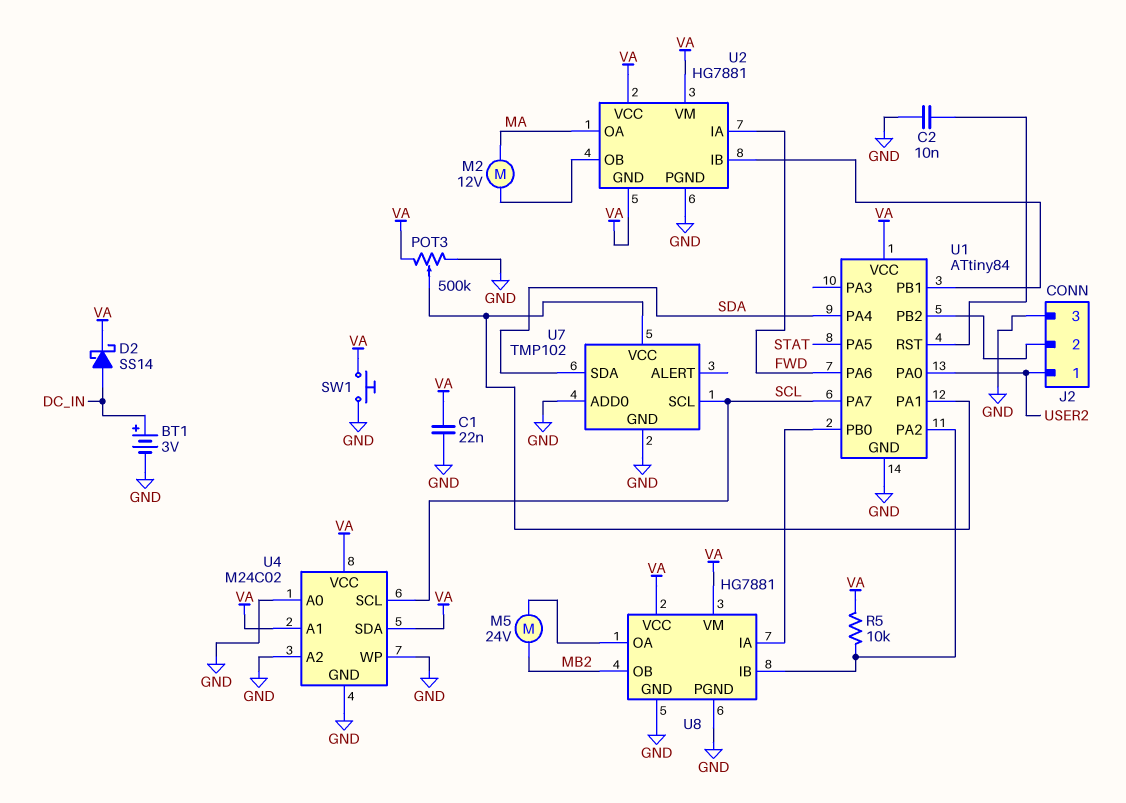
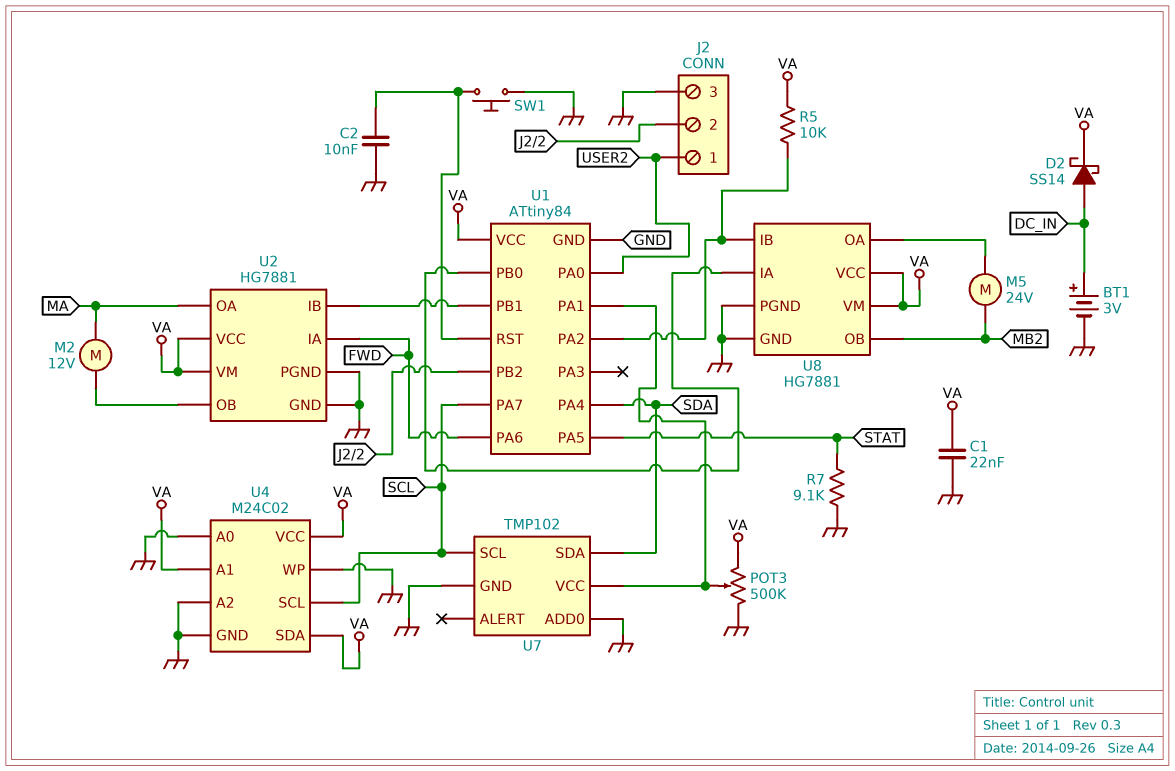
R7: none -> 9.1k (GND, STAT)
SW1: button (GND, VA) -> button (GND, U1/RST)
U2 pin GND: VA -> GND

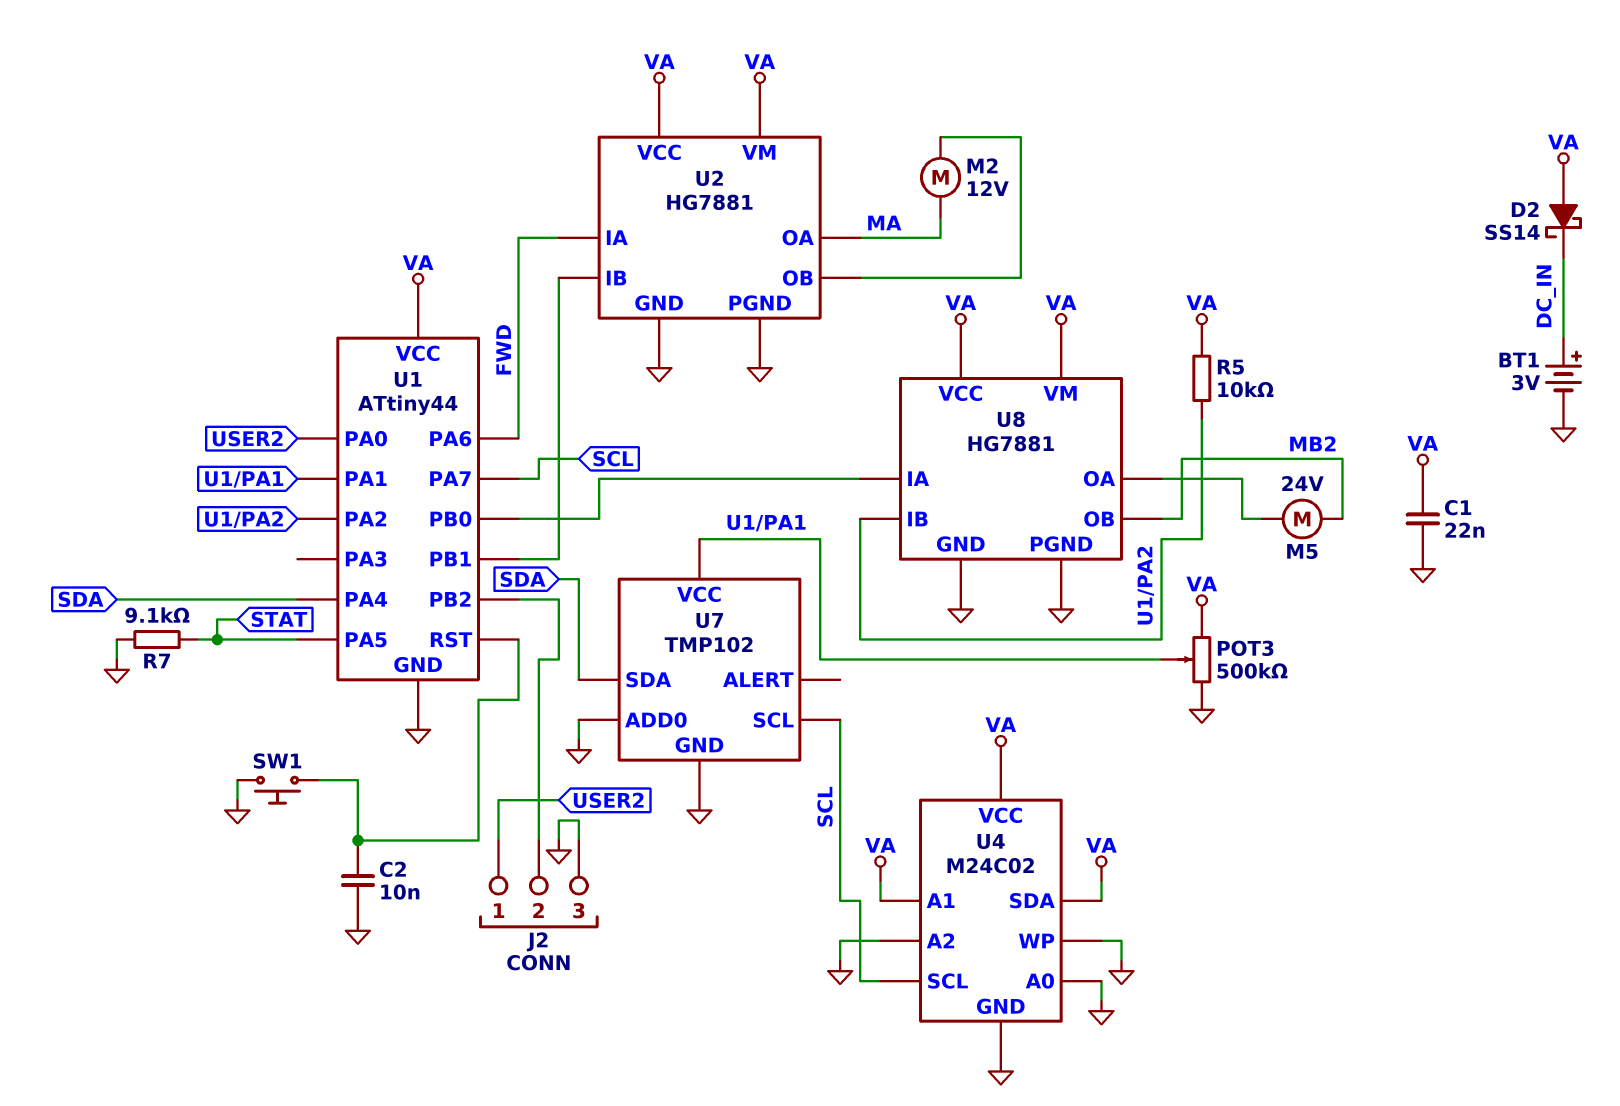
D2: schottky SS14 (A DC_IN, K VA) -> schottky SS14 (A VA, K DC_IN)
U1: ATtiny84 -> ATtiny44

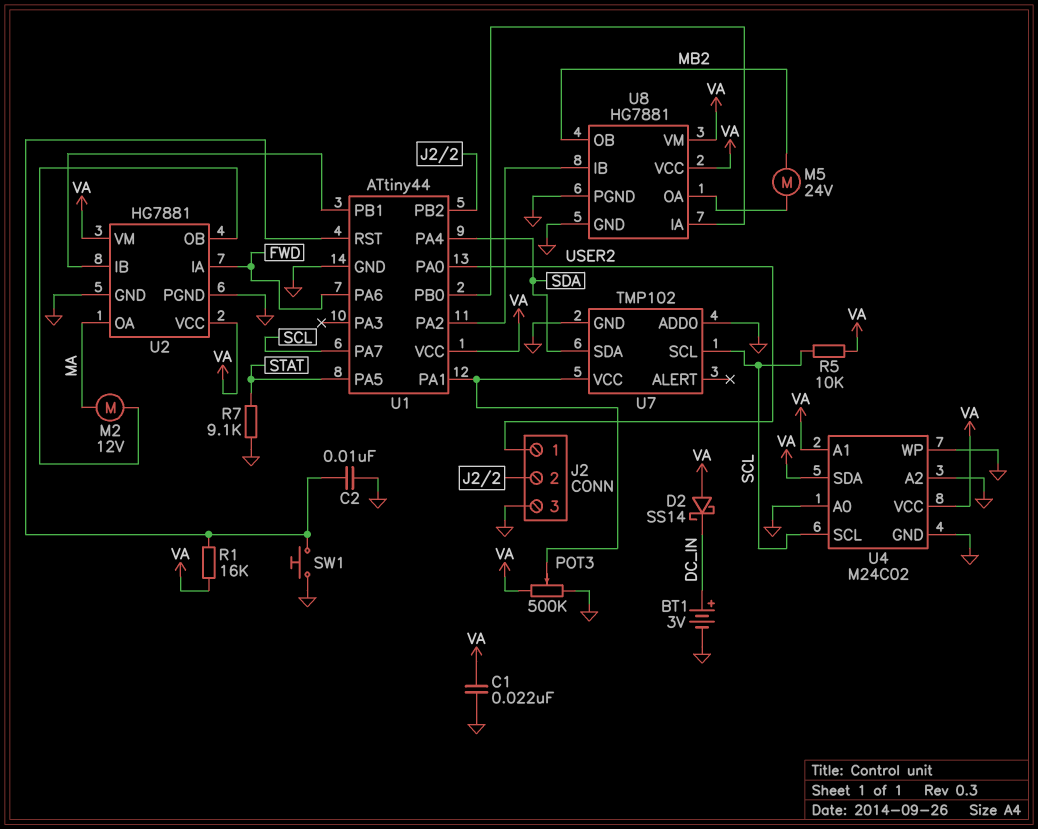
R1: none -> 16k (U1/RST, VA)
R5: 10k (U1/PA2, VA) -> 10k (SCL, VA)

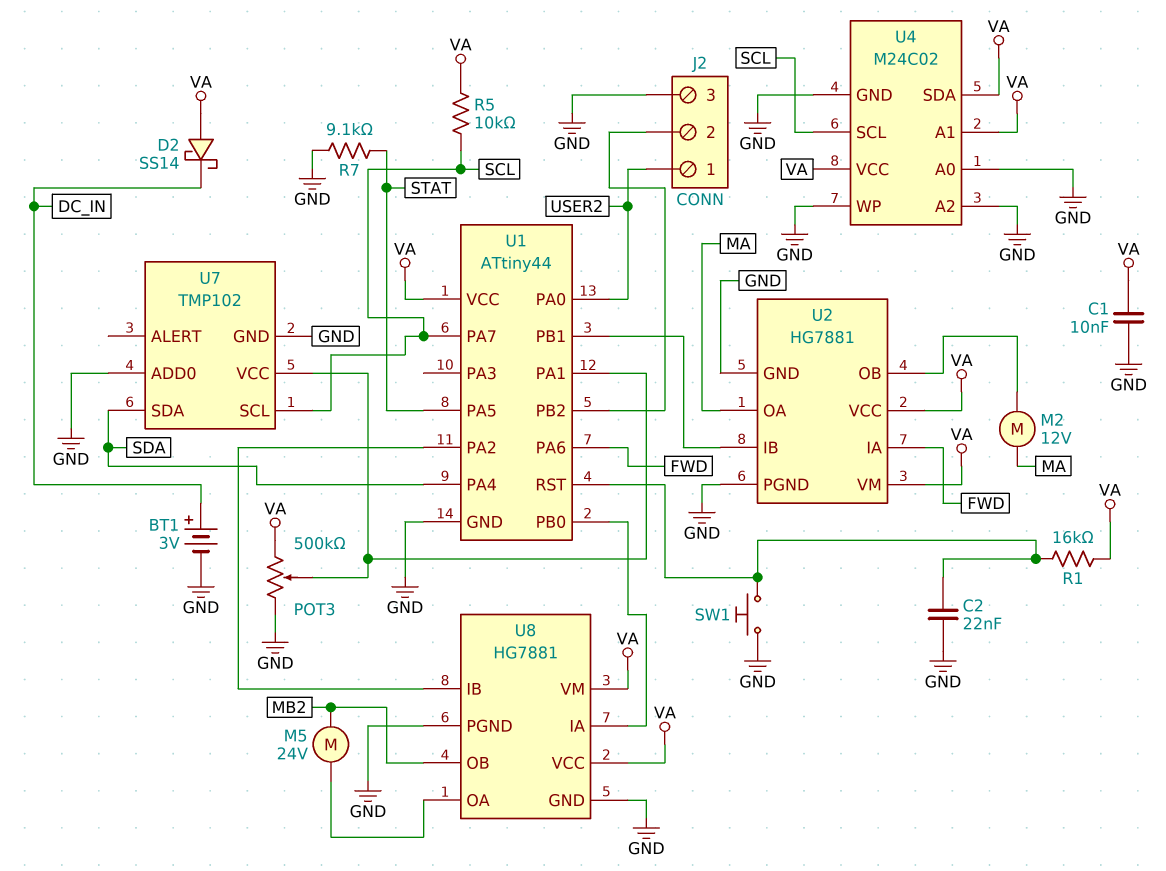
C1: 22nF (GND, VA) -> 10nF (GND, VA)
C2: 10nF (GND, U1/RST) -> 22nF (GND, U1/RST)

